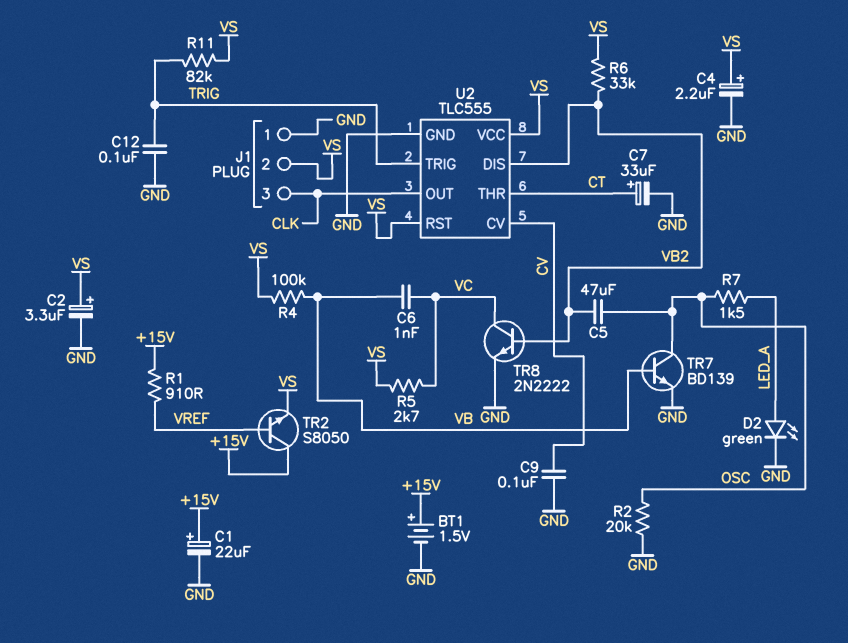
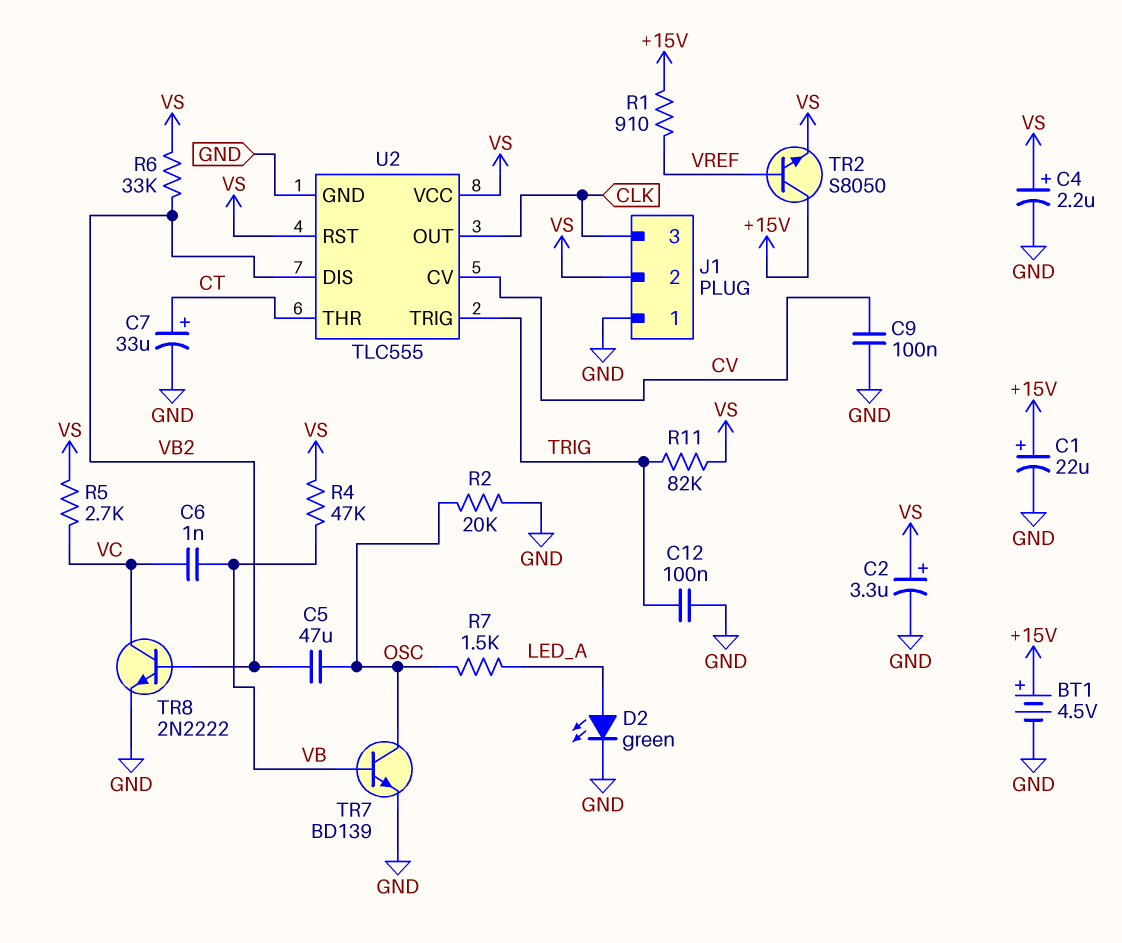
BT1: 1.5V (plus +15V, minus GND) -> 4.5V (plus +15V, minus GND)
R4: 100k (VB, VS) -> 47k (VB, VS)

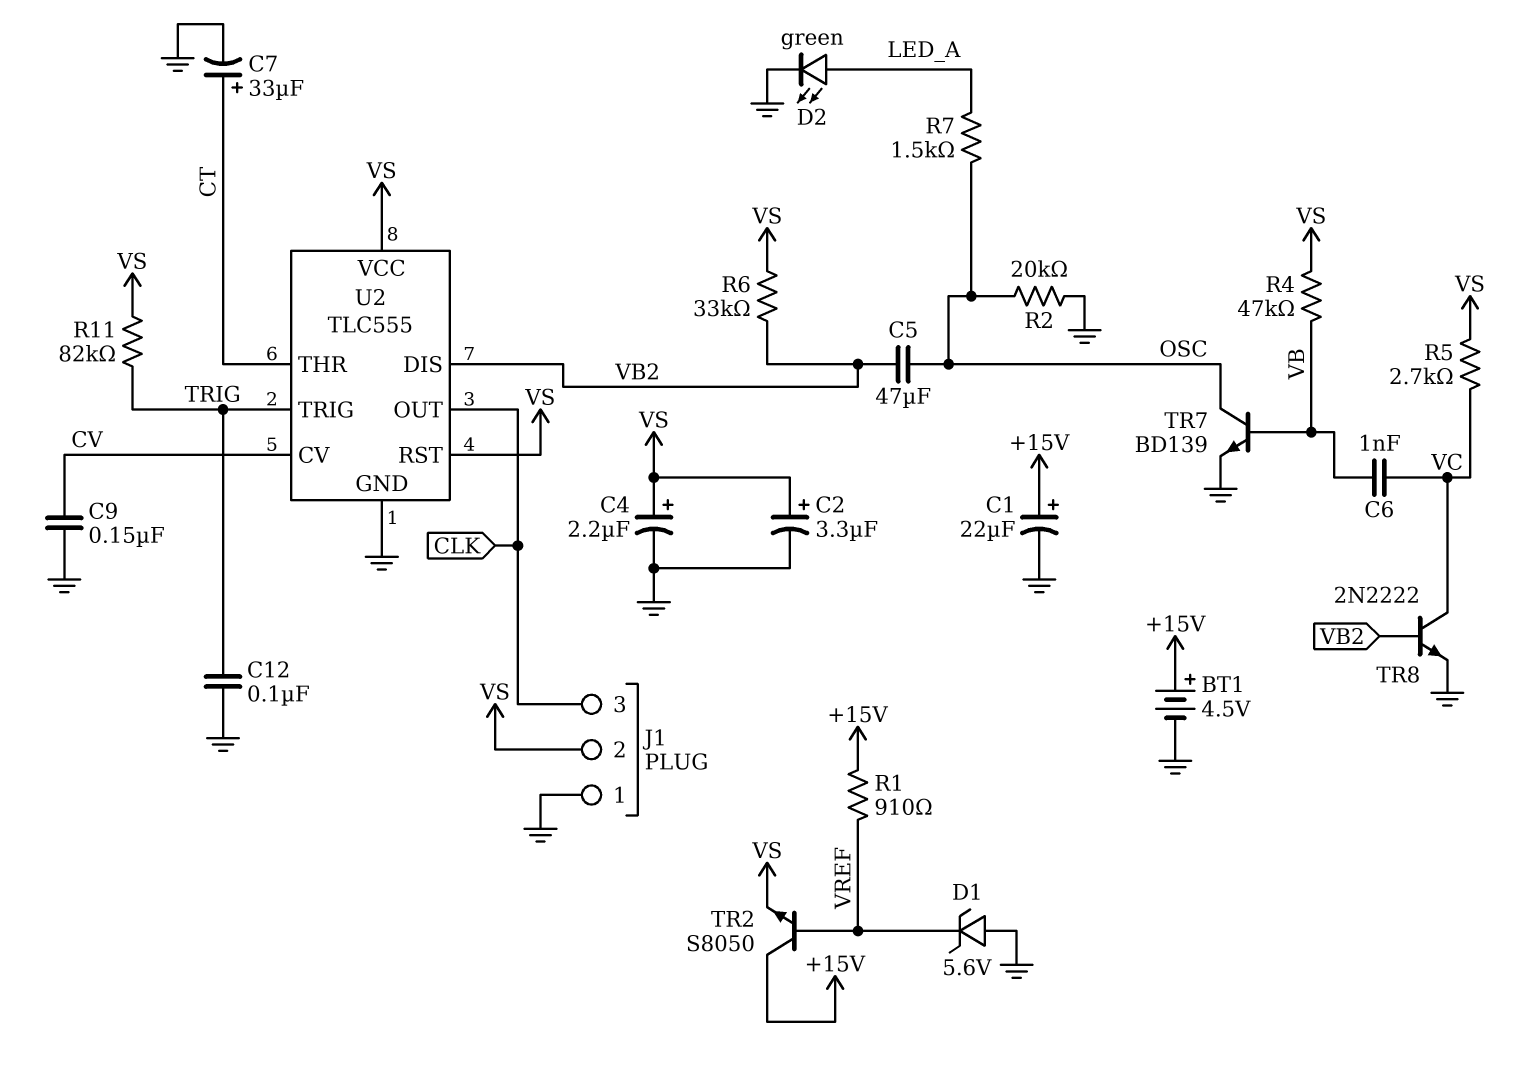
C9: 100nF (CV, GND) -> 150nF (CV, GND)
D1: none -> zener 5.6V (A GND, K VREF)

